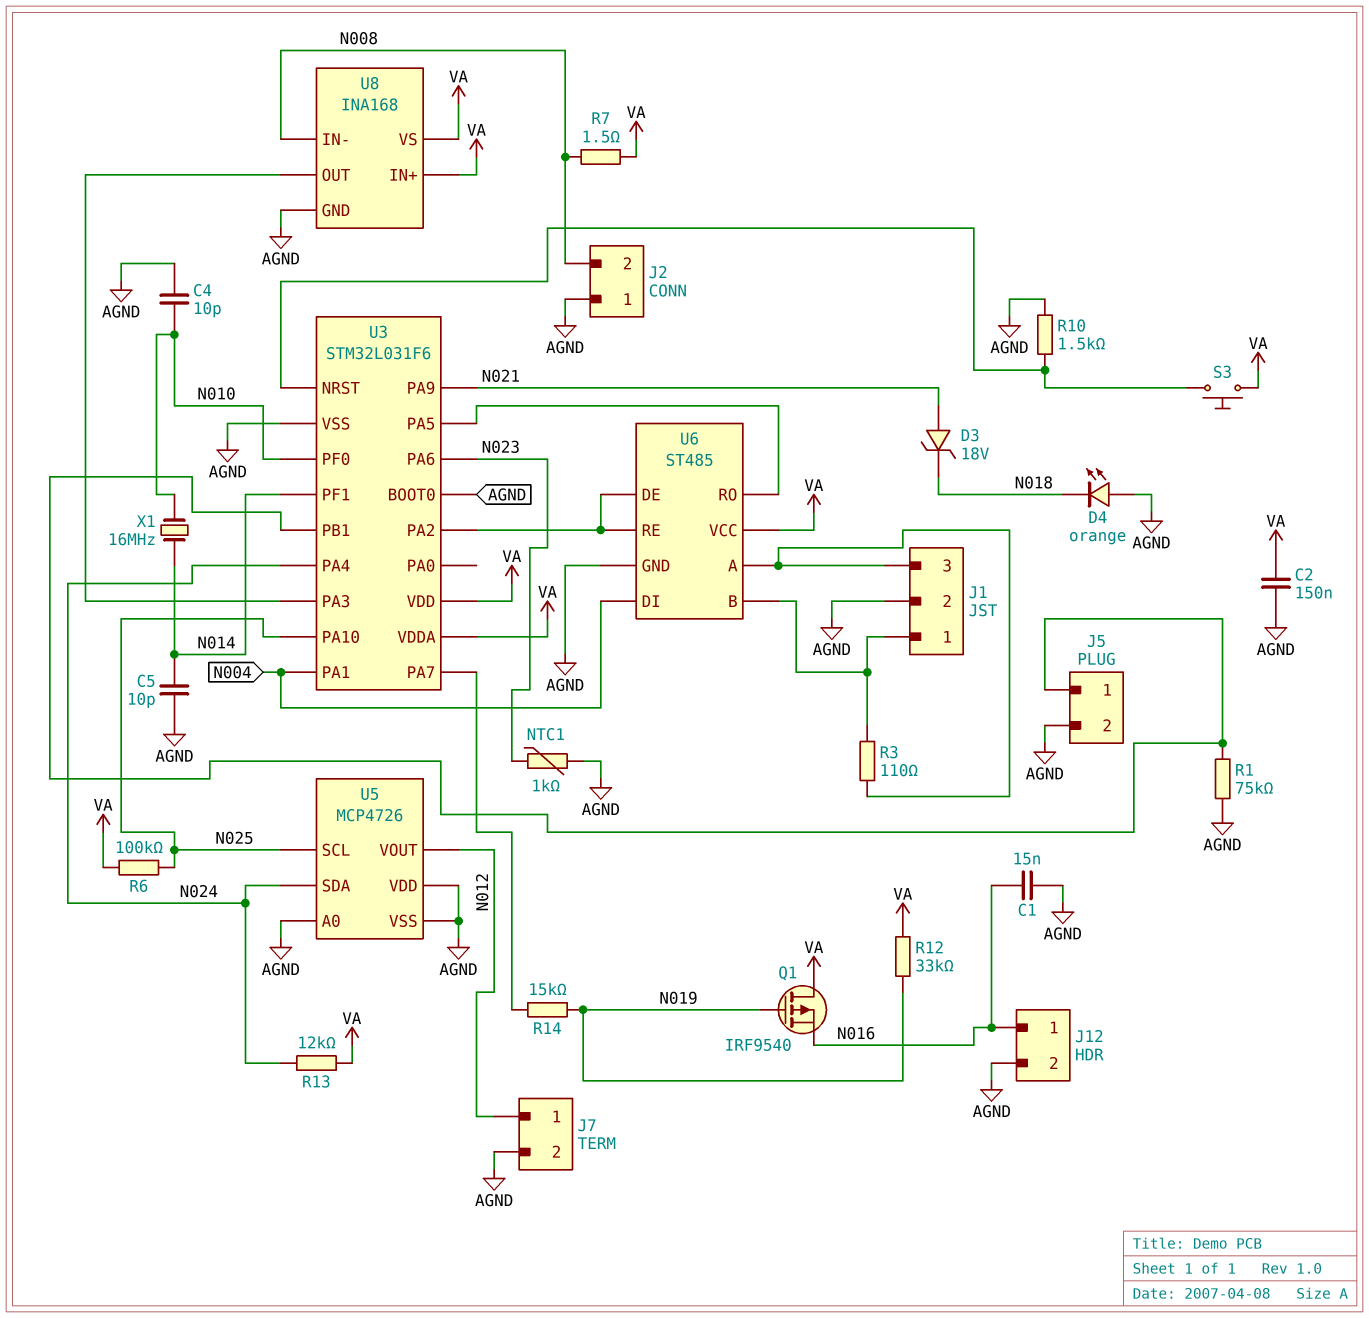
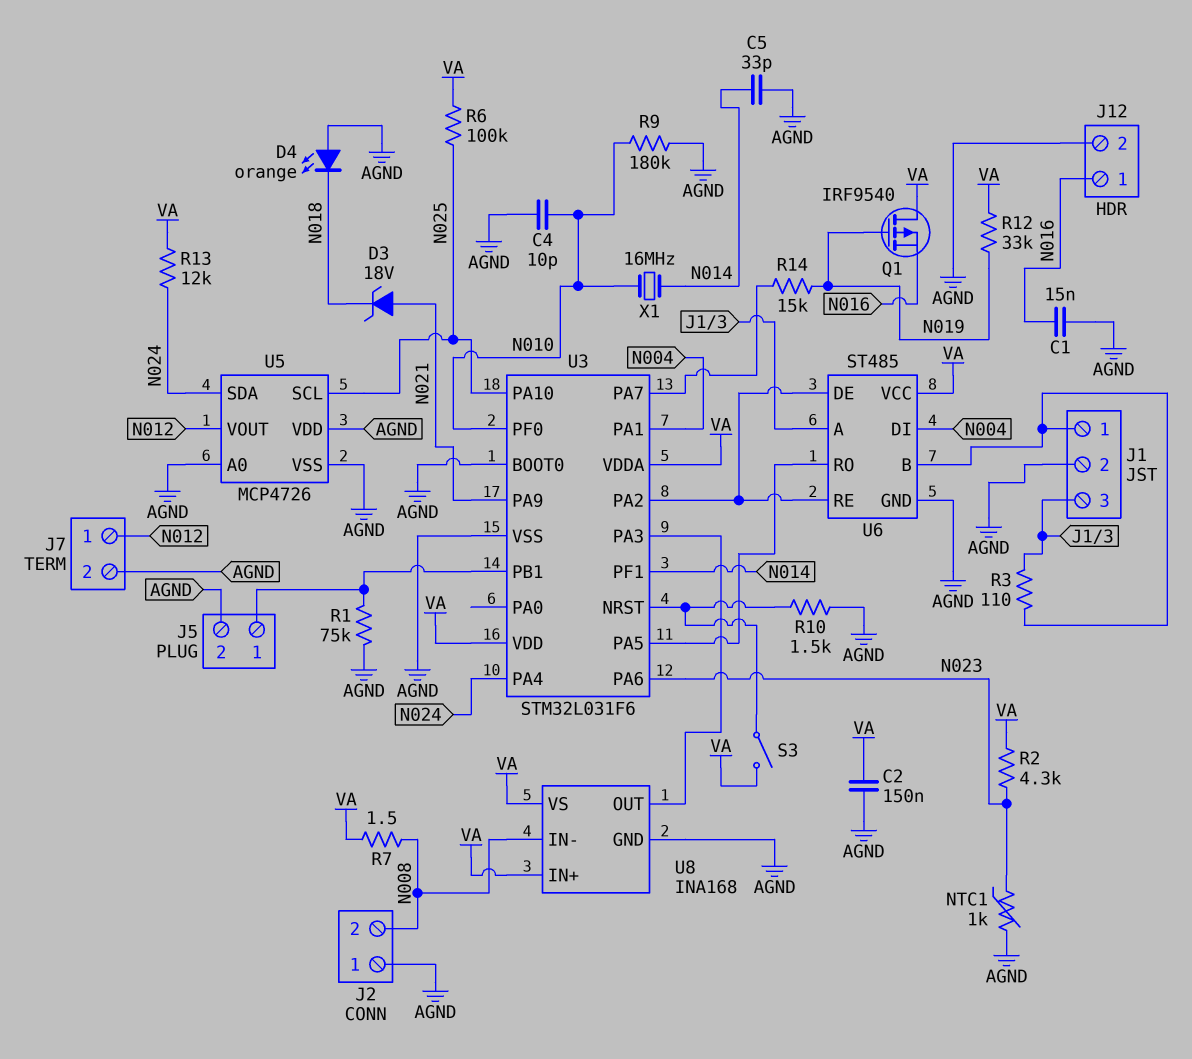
C5: 10pF (AGND, N014) -> 33pF (AGND, N014)
R2: none -> 4.3k (N023, VA)
R9: none -> 180k (AGND, N010)
S3: button (U3/NRST, VA) -> switch (U3/NRST, VA)

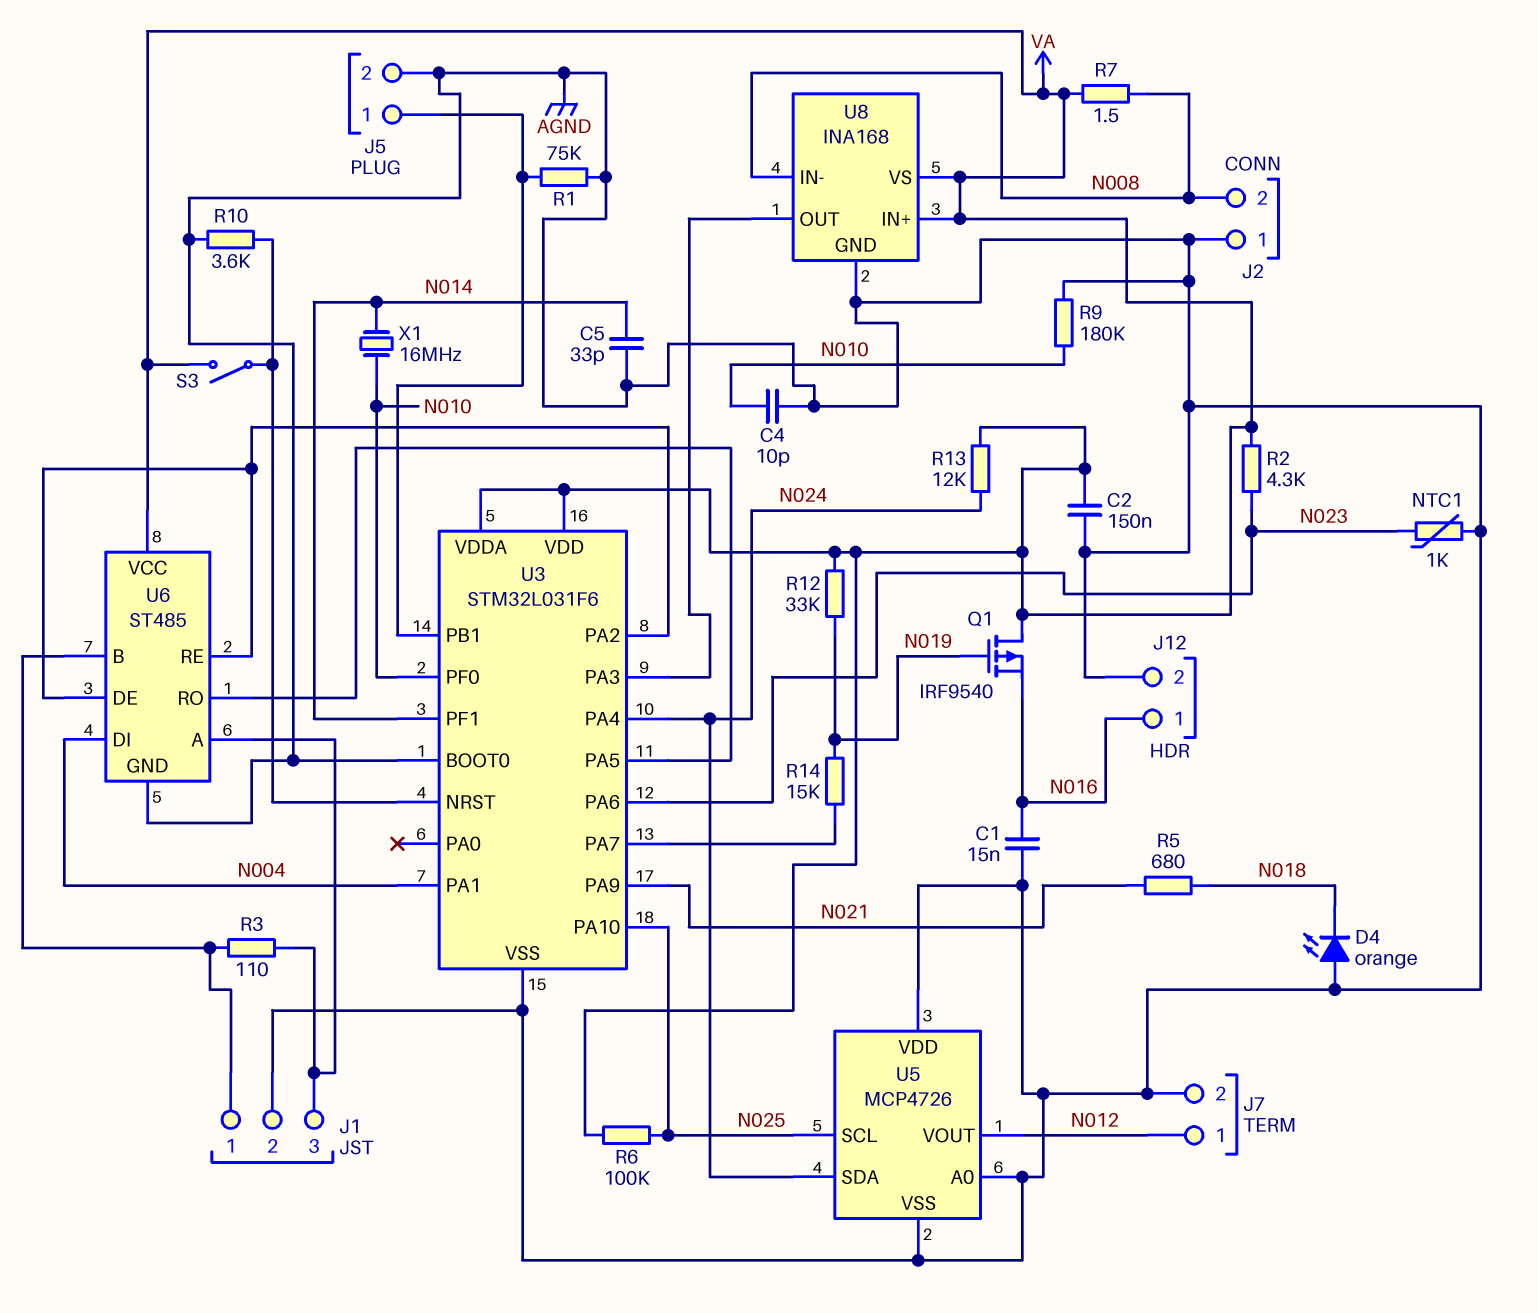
D3: zener 18V (A N021, K N018) -> none
R5: none -> 680 (N018, N021)
R10: 1.5k (AGND, U3/NRST) -> 3.6k (AGND, U3/NRST)

